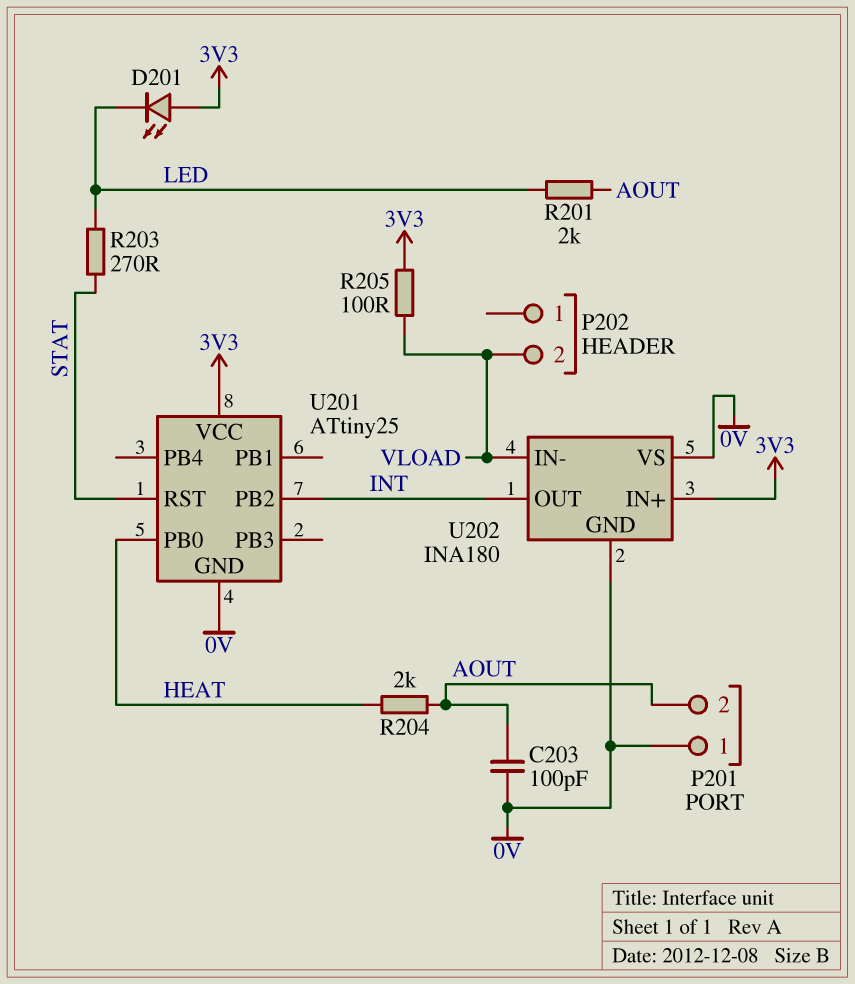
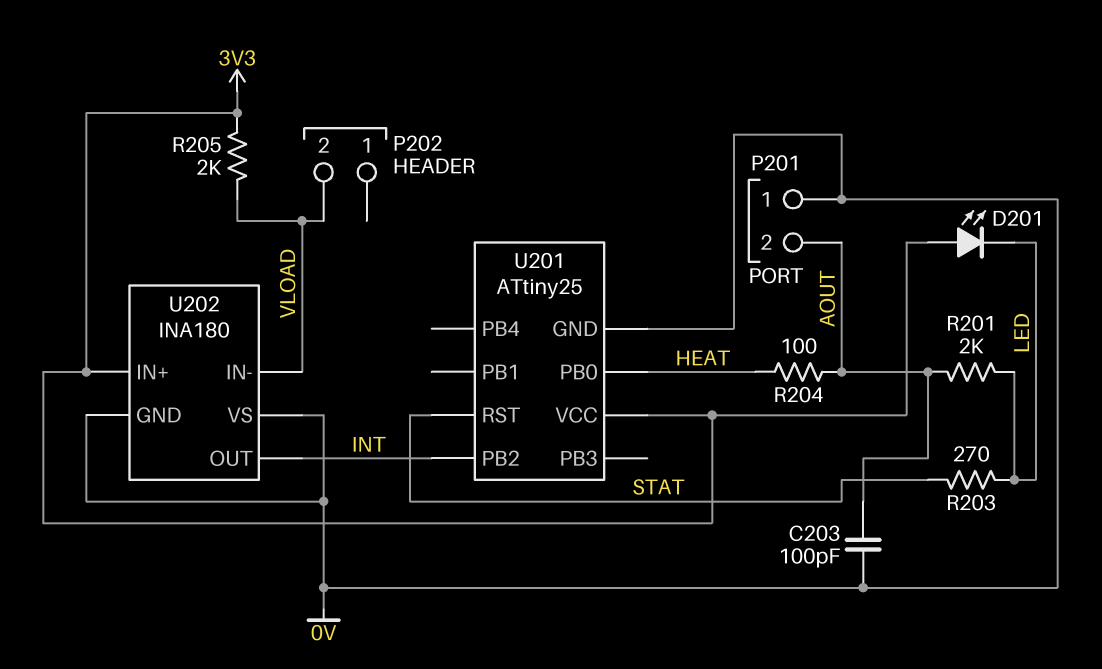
R204: 2k (AOUT, HEAT) -> 100 (AOUT, HEAT)
R205: 100 (3V3, VLOAD) -> 2k (3V3, VLOAD)

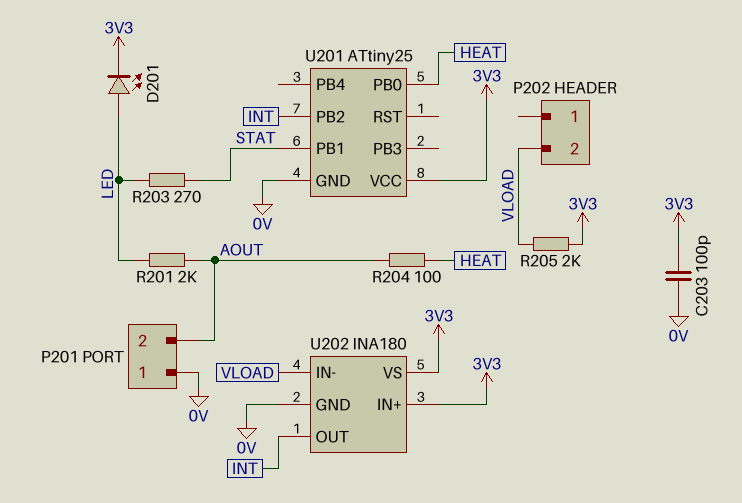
C203: 100pF (0V, AOUT) -> 100pF (0V, 3V3)
D201: LED (A 3V3, K LED) -> LED (A LED, K 3V3)
U201 pin PB1: none -> STAT
U201 pin RST: STAT -> none
U202 pin VS: 0V -> 3V3

